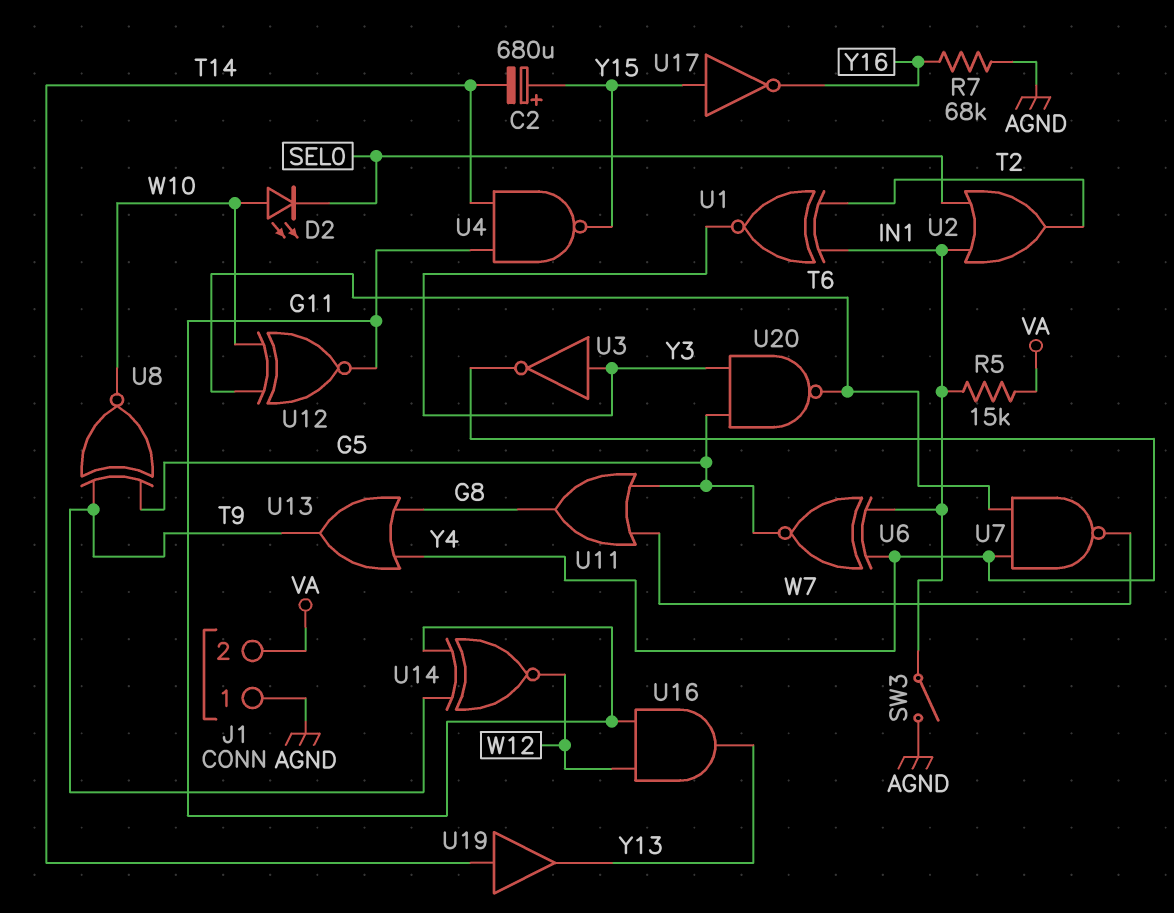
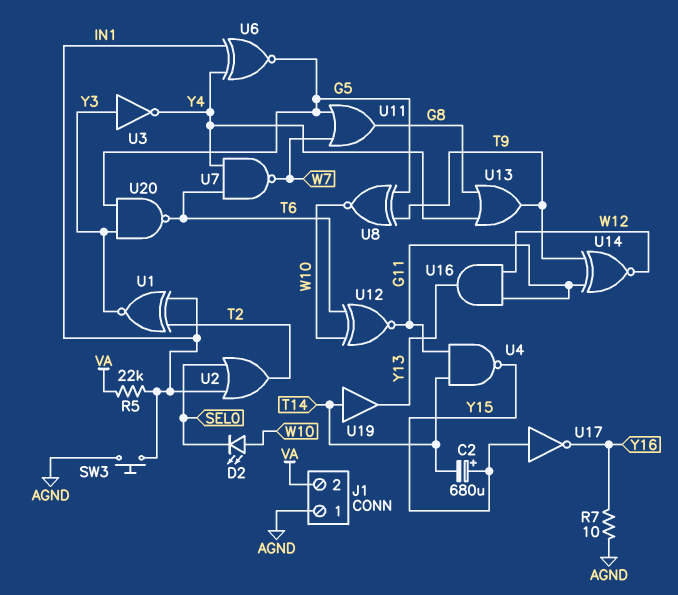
R5: 15k (IN1, VA) -> 22k (IN1, VA)
R7: 68k (AGND, Y16) -> 10 (AGND, Y16)
SW3: switch (AGND, IN1) -> button (AGND, IN1)

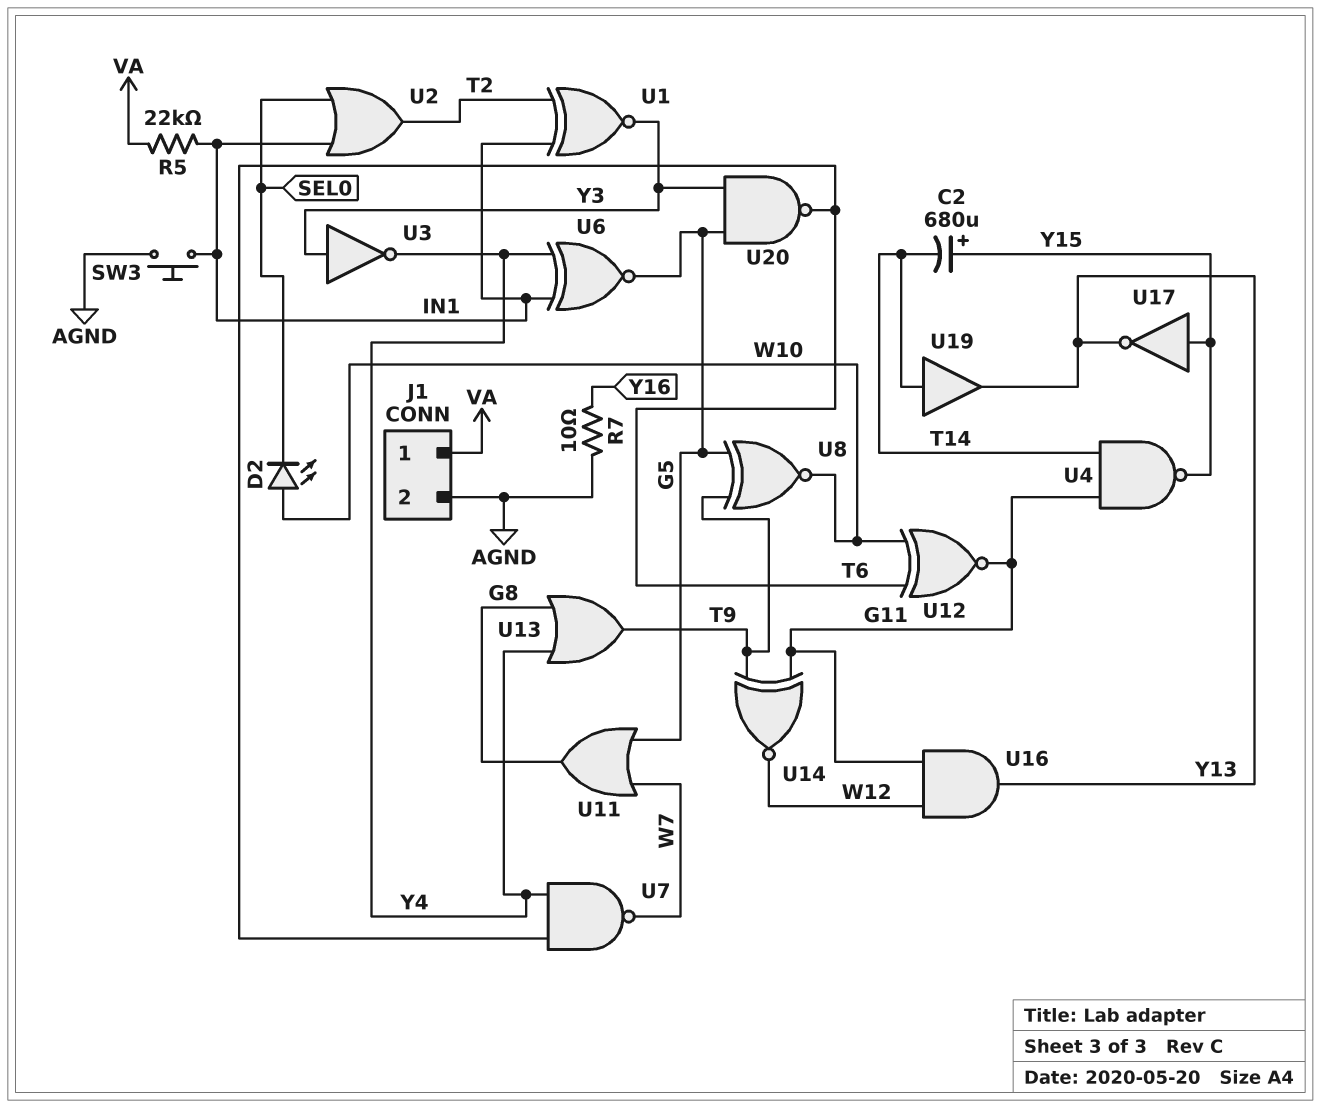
J1 pin 1: AGND -> VA
J1 pin 2: VA -> AGND
U17: NOT (in Y15, out Y16) -> NOT (in Y15, out Y13)

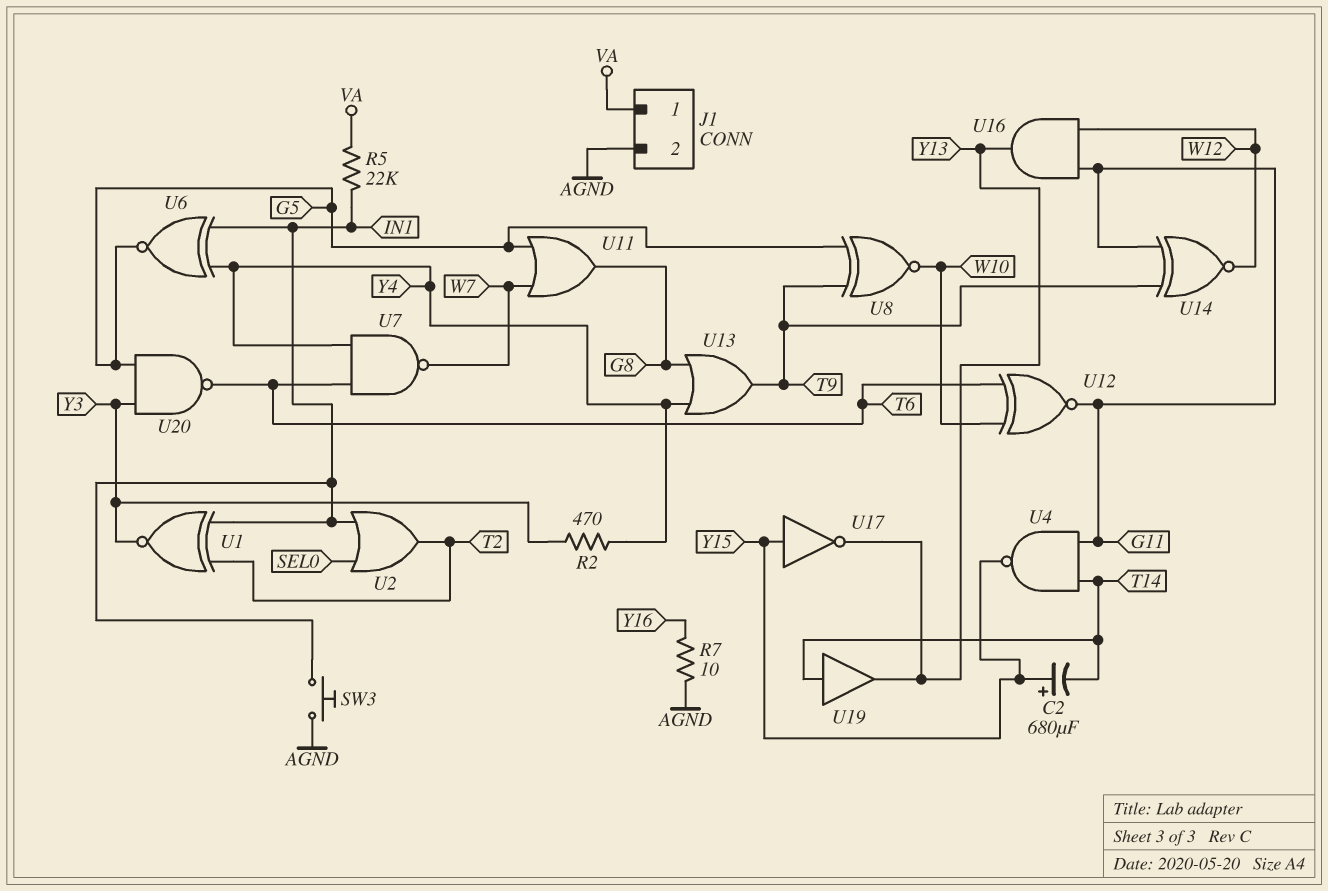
D2: LED (A W10, K SEL0) -> none
R2: none -> 470 (Y3, Y4)
U3: NOT (in Y3, out Y4) -> none

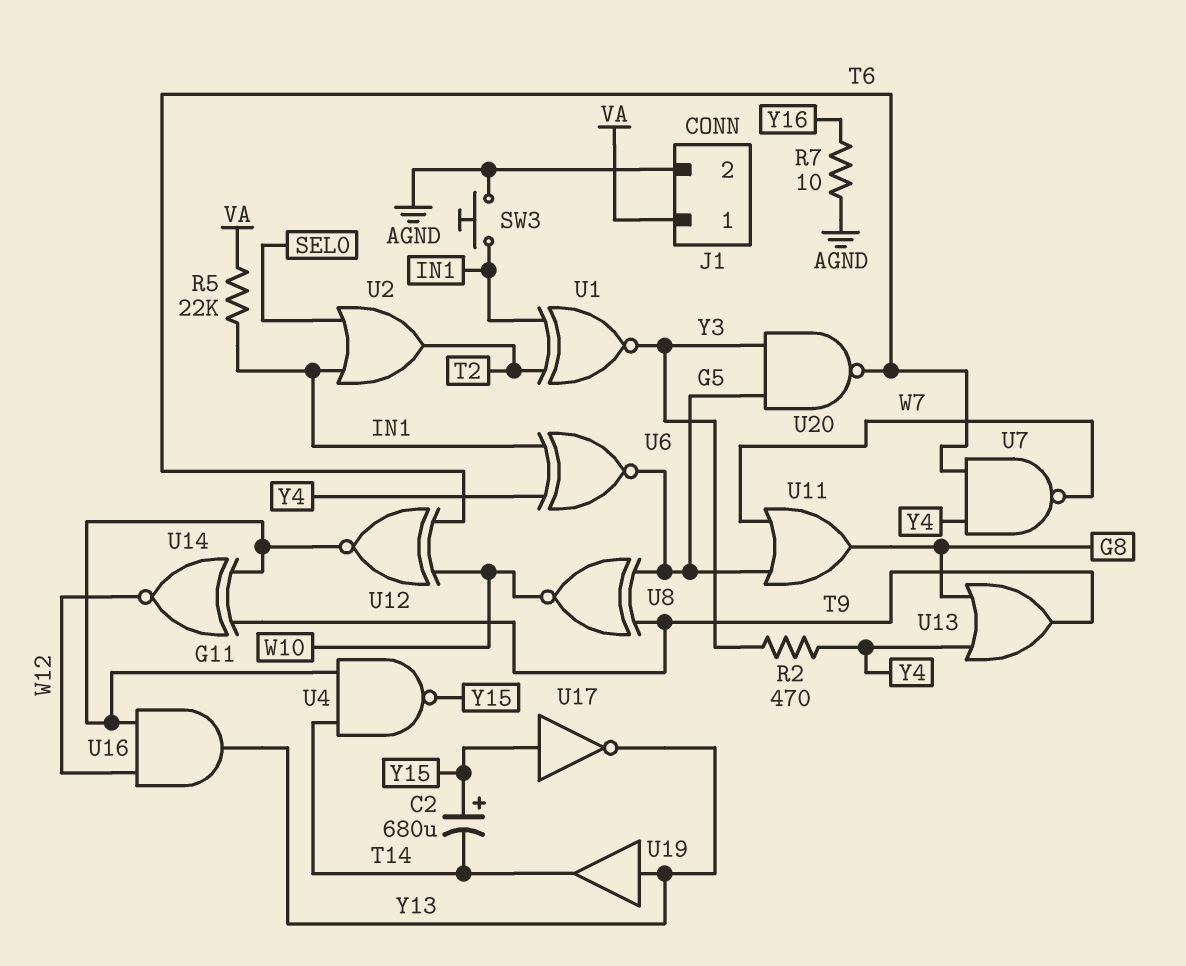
U19: buffer (in T14, out Y13) -> buffer (in Y13, out T14)

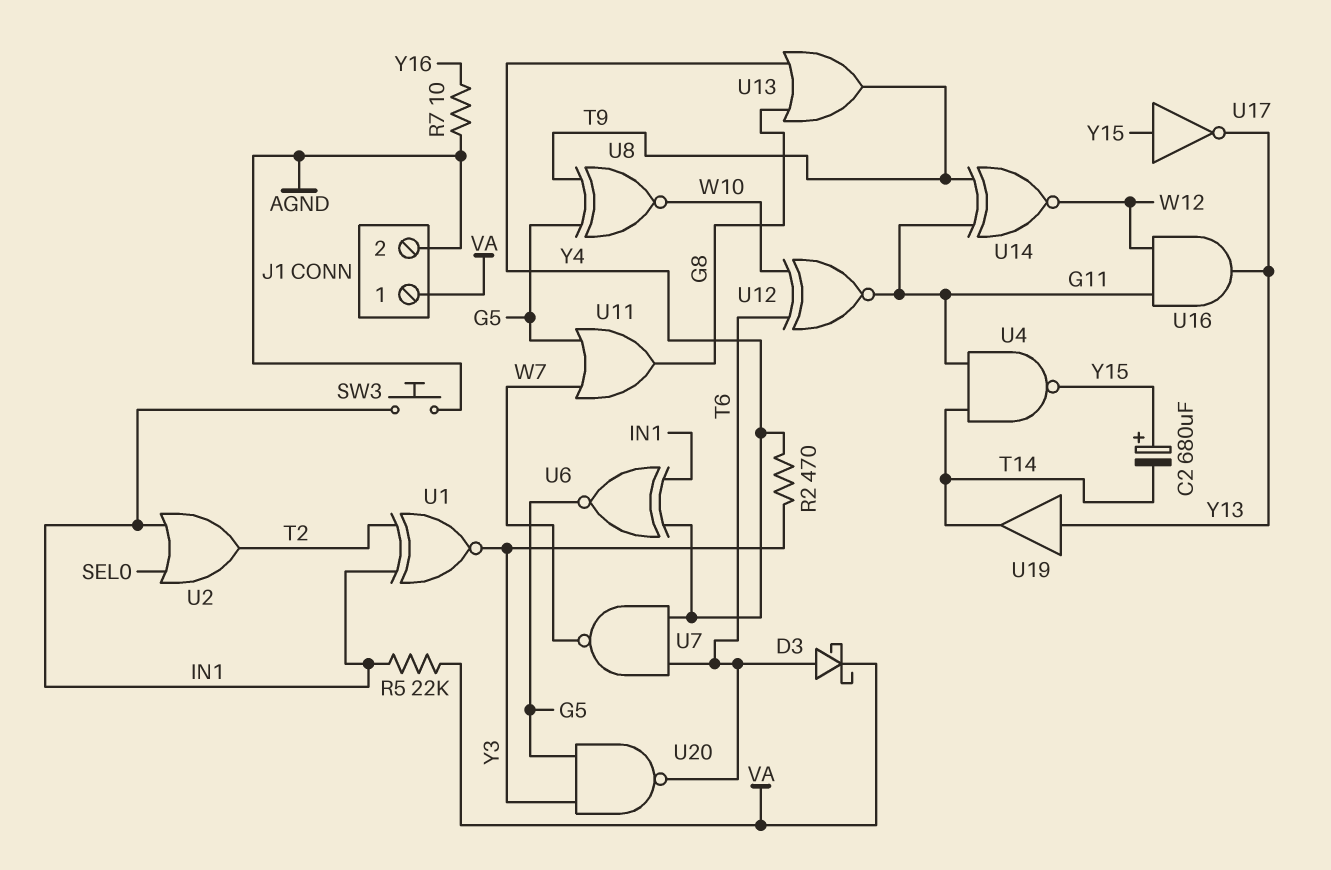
D3: none -> schottky (A T6, K VA)

